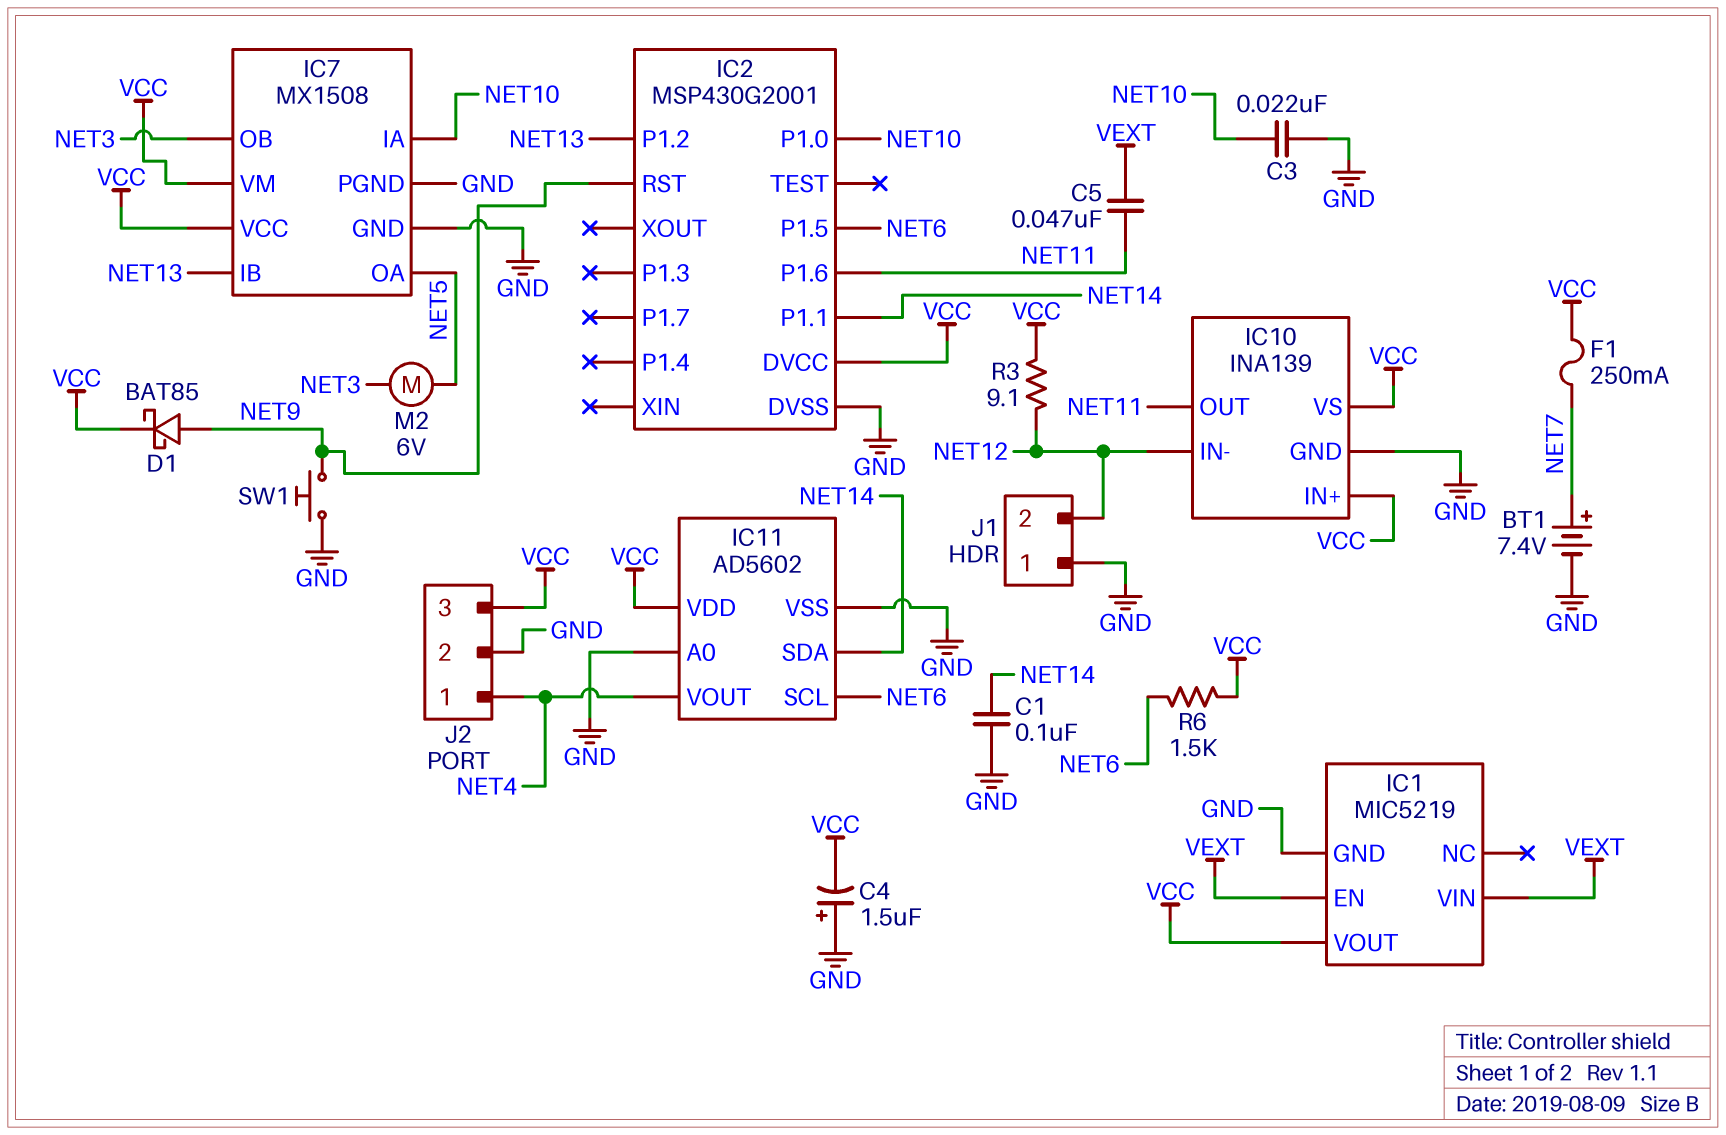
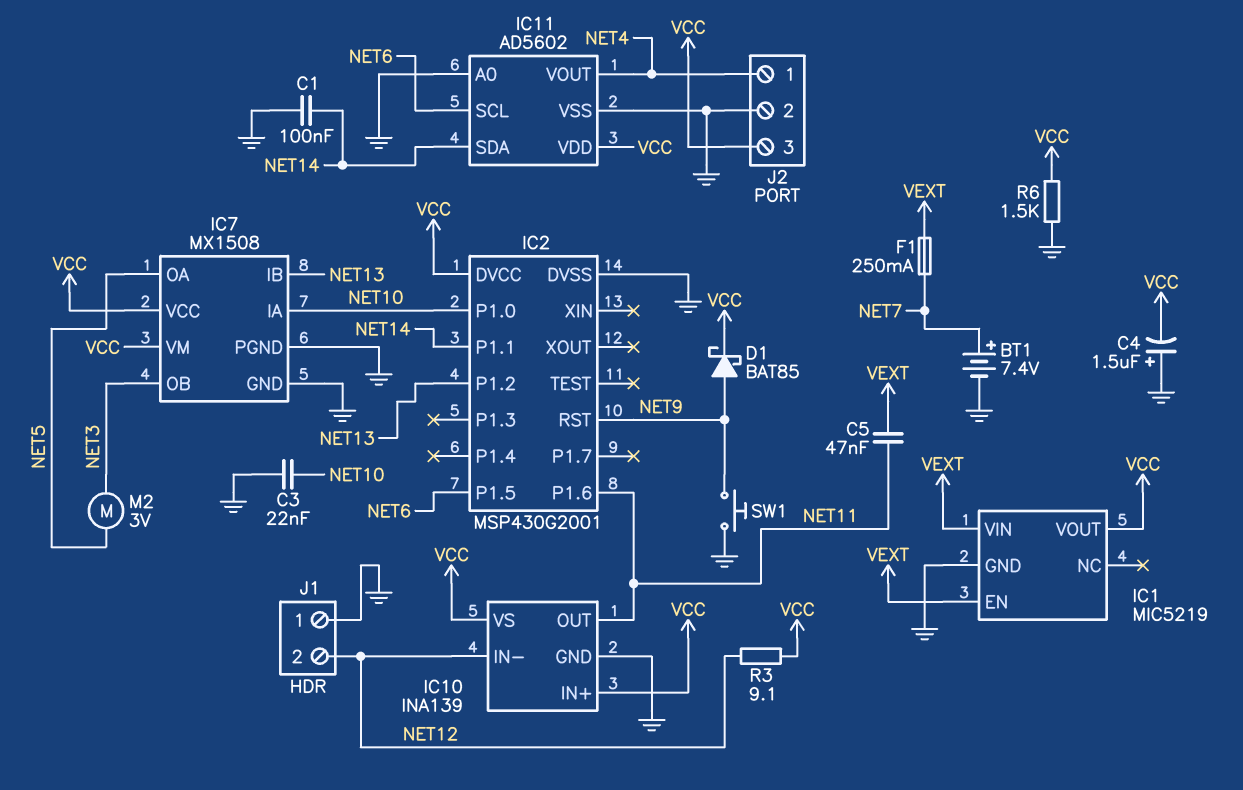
F1: 250mA (NET7, VCC) -> 250mA (NET7, VEXT)
M2: motor 6V (NET3, NET5) -> motor 3V (NET3, NET5)
R6: 1.5k (NET6, VCC) -> 1.5k (GND, VCC)

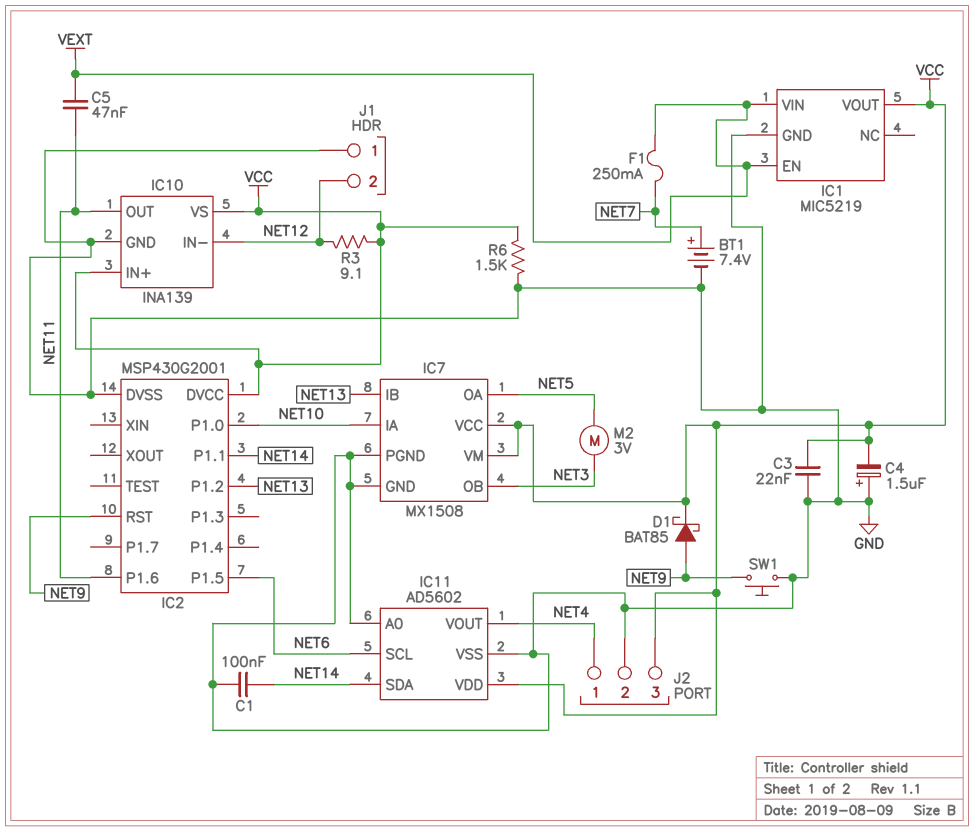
C3: 22nF (GND, NET10) -> 22nF (GND, VCC)

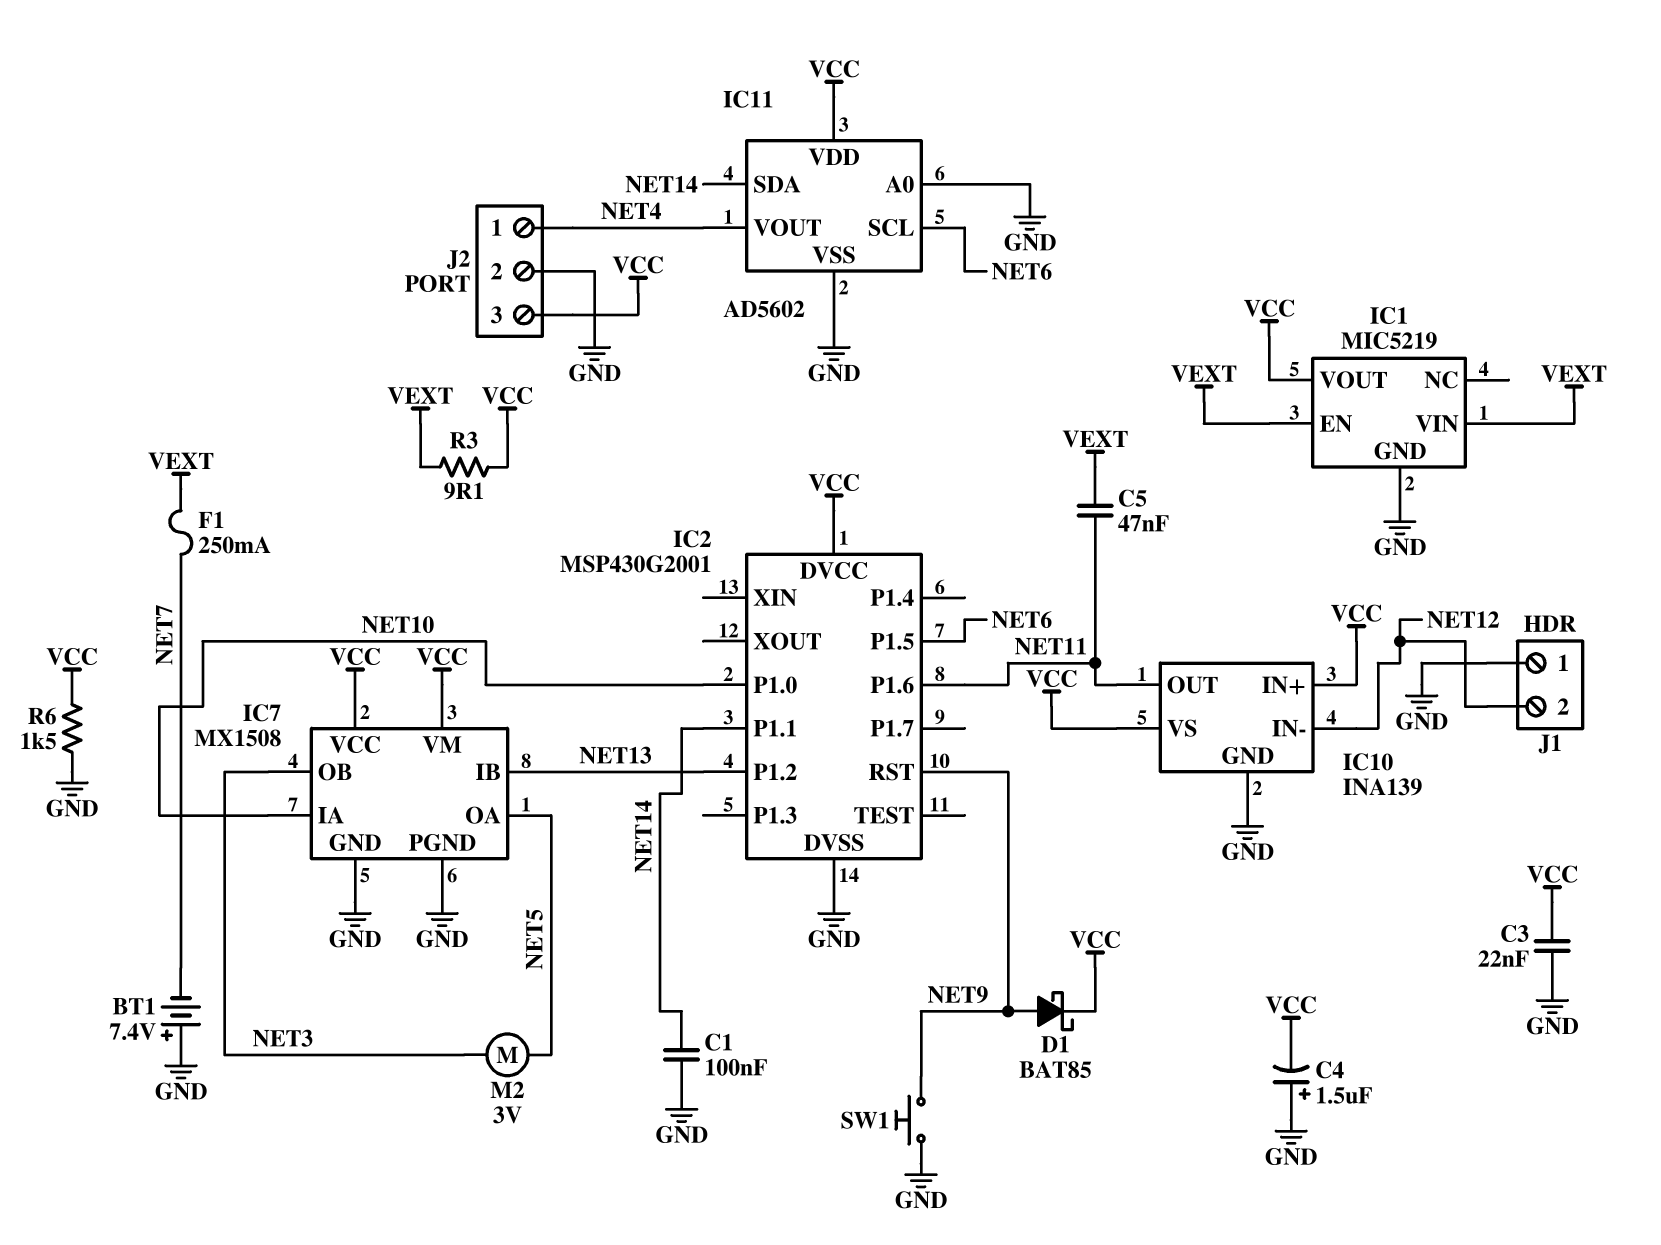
BT1: 7.4V (plus NET7, minus GND) -> 7.4V (plus GND, minus NET7)
R3: 9.1 (NET12, VCC) -> 9.1 (VCC, VEXT)

